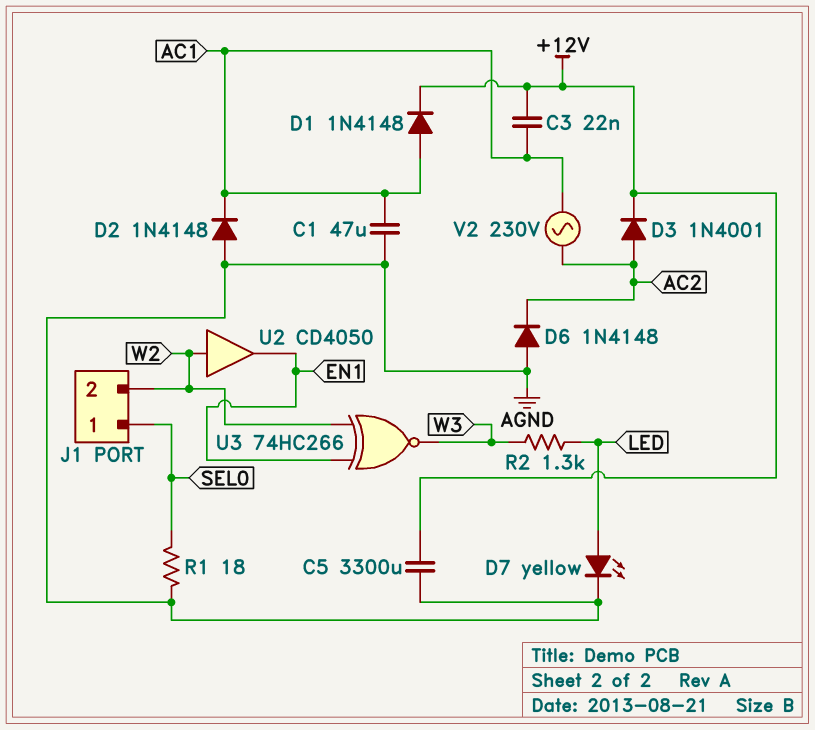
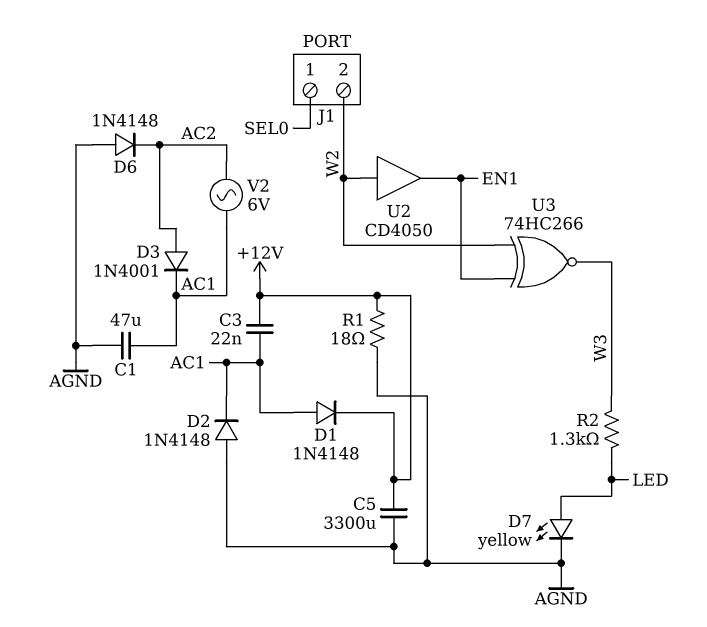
D3: diode 1N4001 (A AC2, K +12V) -> diode 1N4001 (A AC2, K AC1)
R1: 18 (AGND, SEL0) -> 18 (+12V, AGND)
V2: AC 230V (AC1, AC2) -> AC 6V (AC1, AC2)

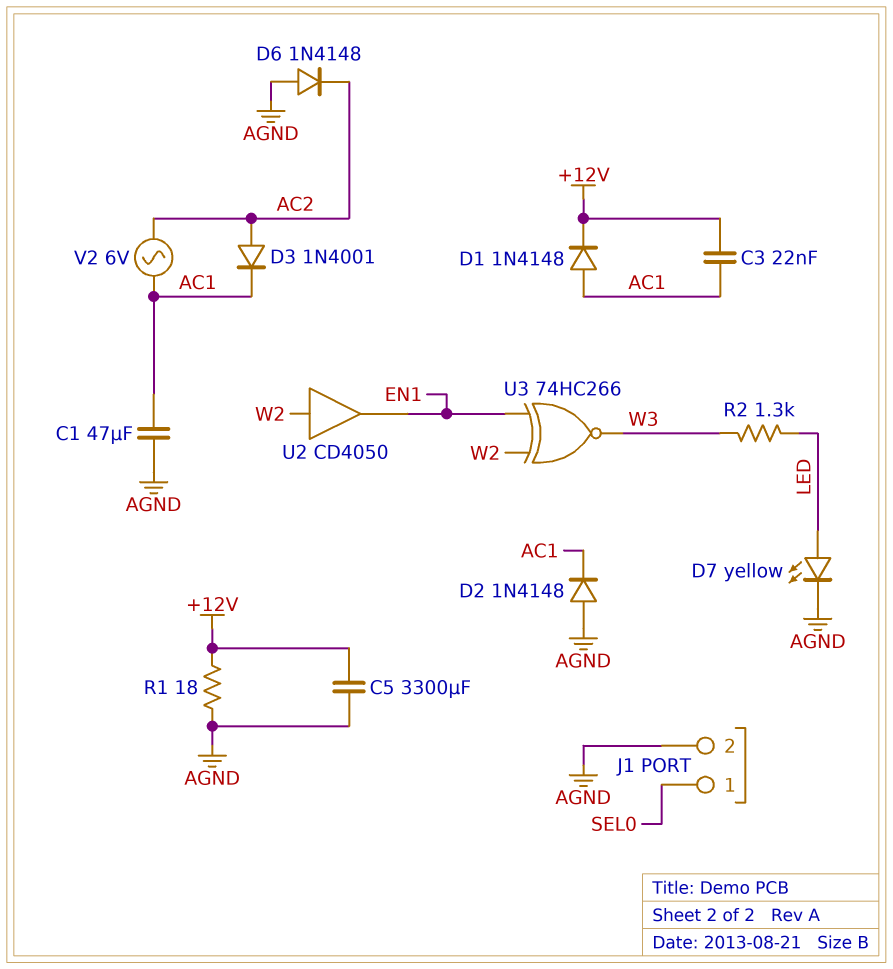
J1 pin 2: W2 -> AGND

